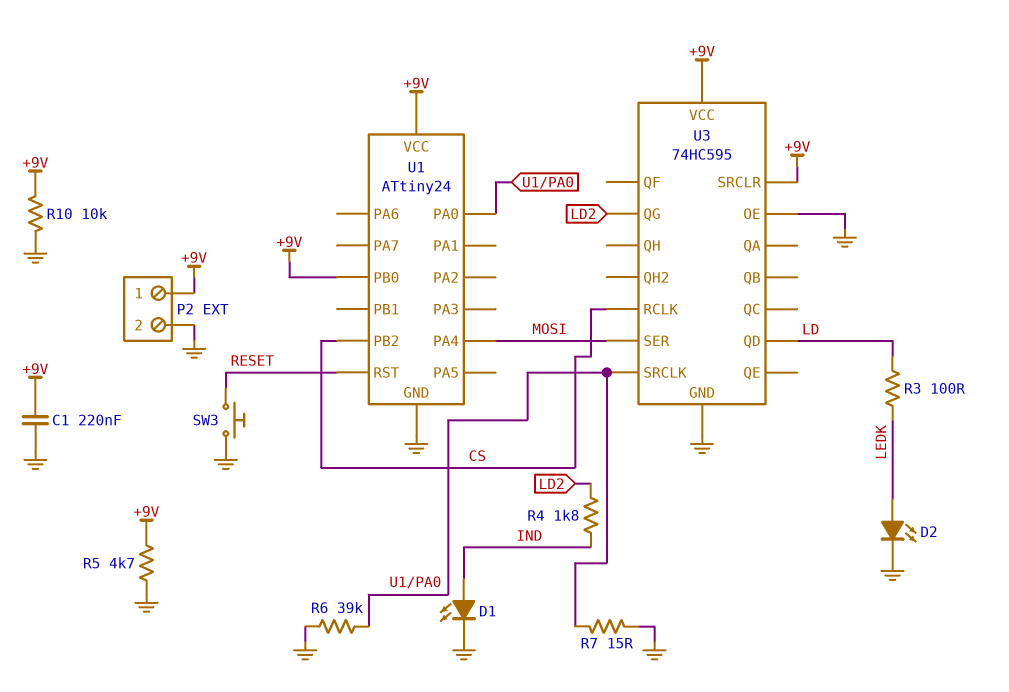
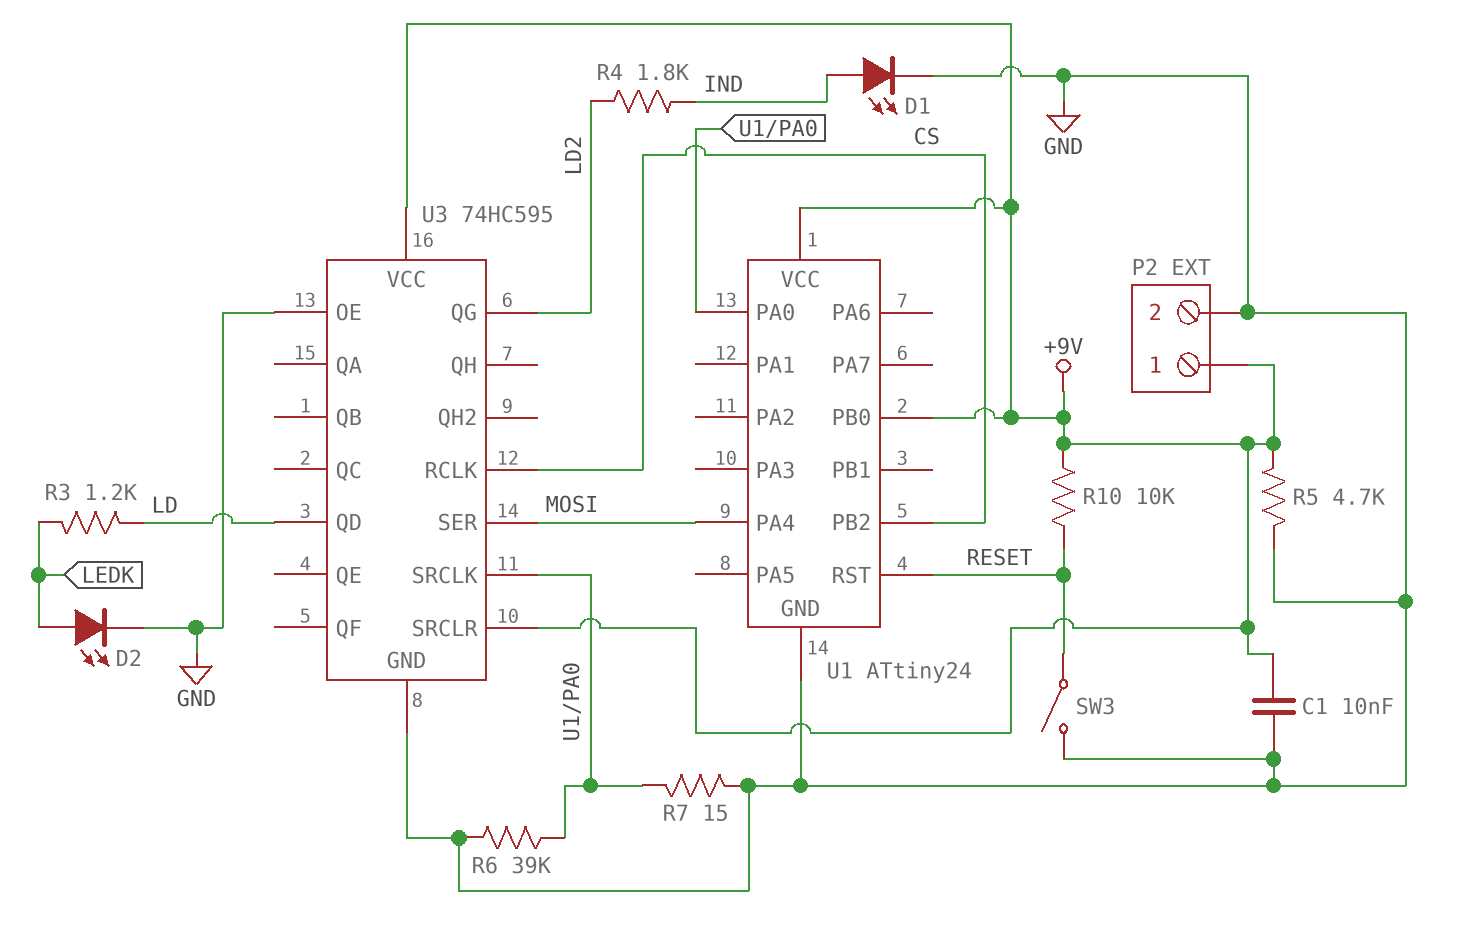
C1: 220nF (+9V, GND) -> 10nF (+9V, GND)
R3: 100 (LD, LEDK) -> 1.2k (LD, LEDK)
R10: 10k (+9V, GND) -> 10k (+9V, RESET)
SW3: button (GND, RESET) -> switch (GND, RESET)

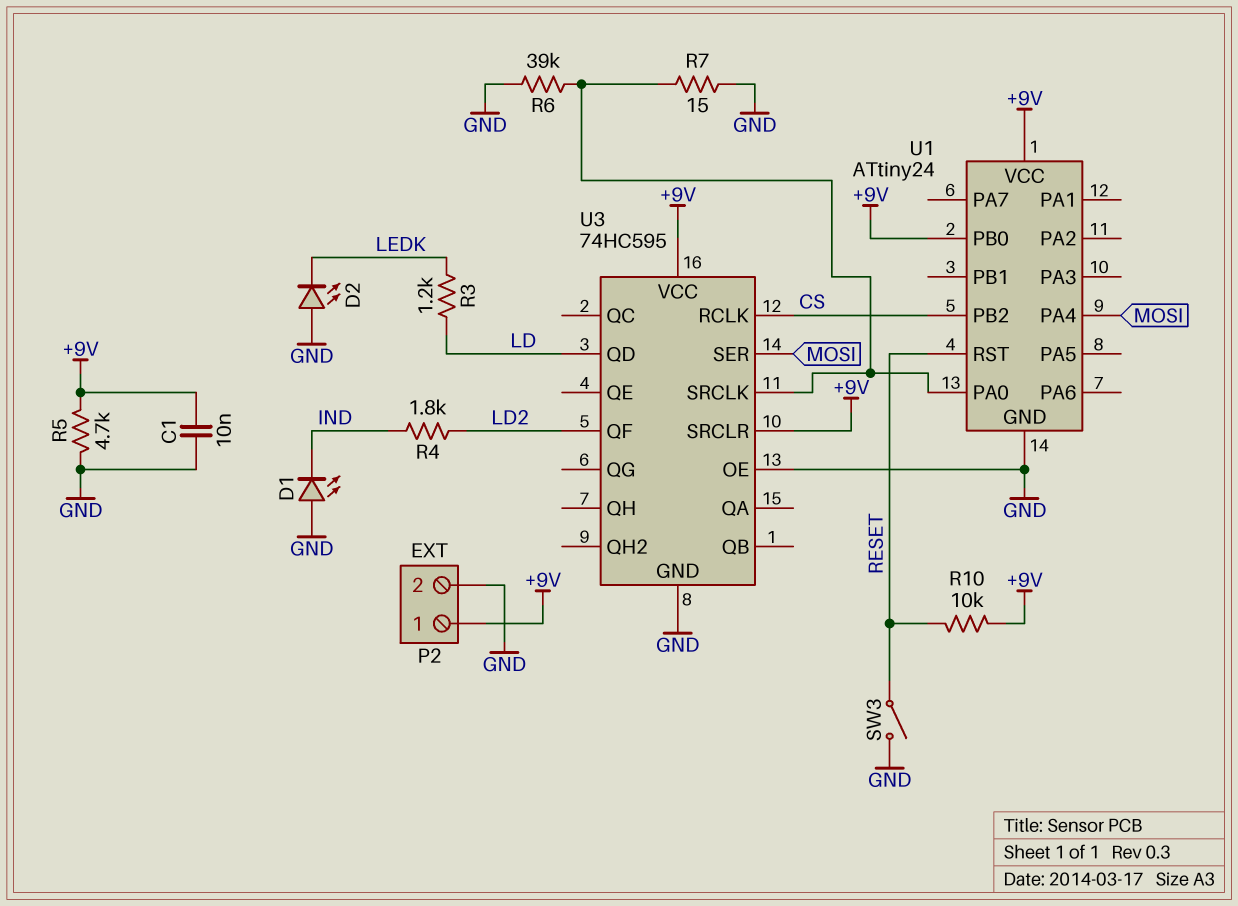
D1: LED (A IND, K GND) -> LED (A GND, K IND)
D2: LED (A LEDK, K GND) -> LED (A GND, K LEDK)
U3 pin QF: none -> LD2
U3 pin QG: LD2 -> none

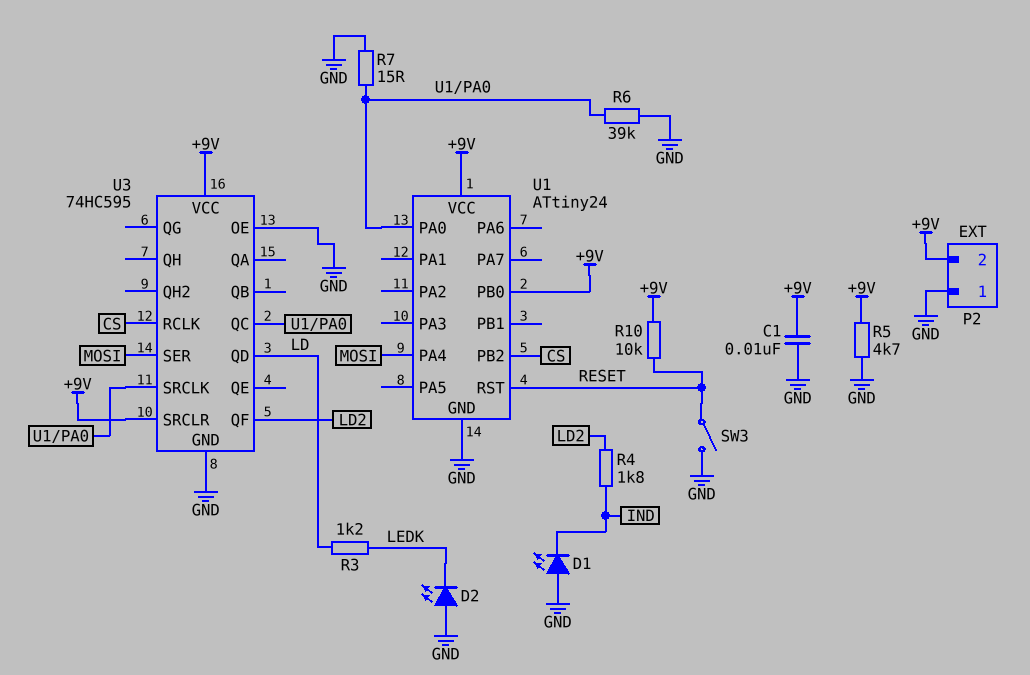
P2 pin 1: +9V -> GND
P2 pin 2: GND -> +9V
U3 pin QC: none -> U1/PA0

